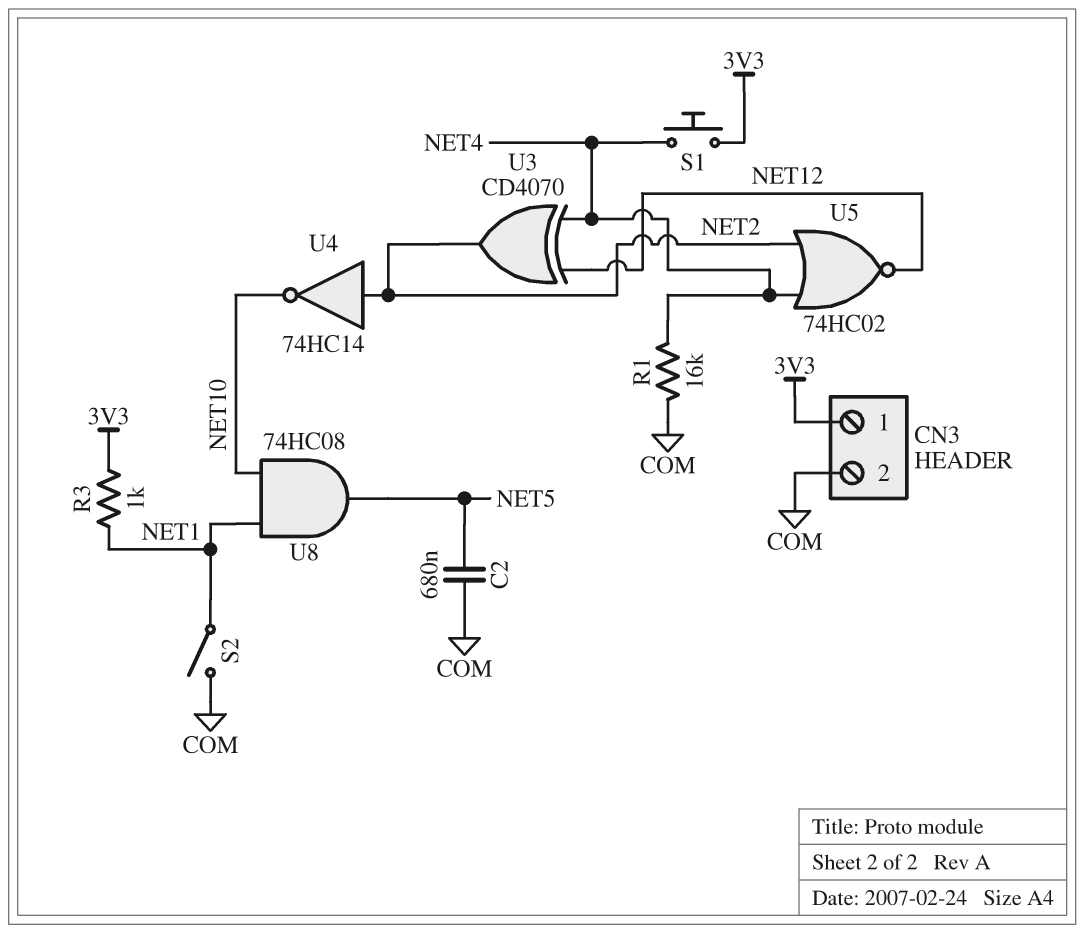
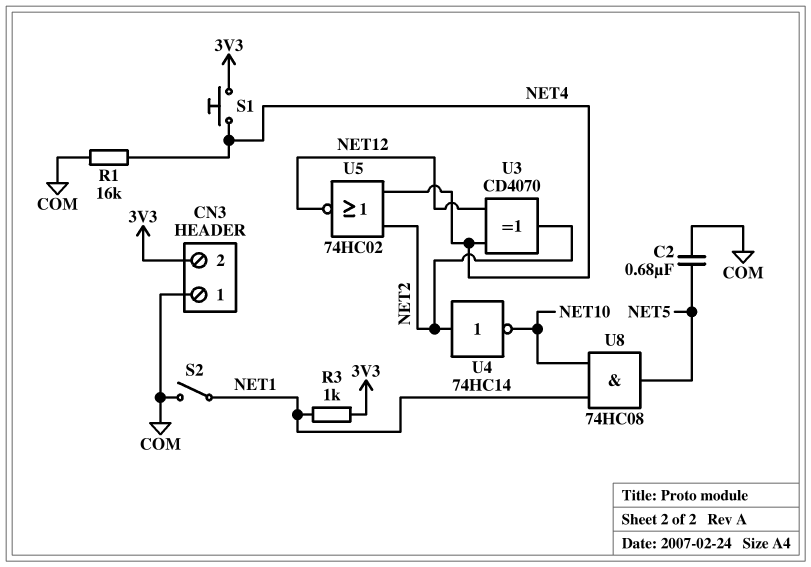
CN3 pin 1: 3V3 -> COM
CN3 pin 2: COM -> 3V3

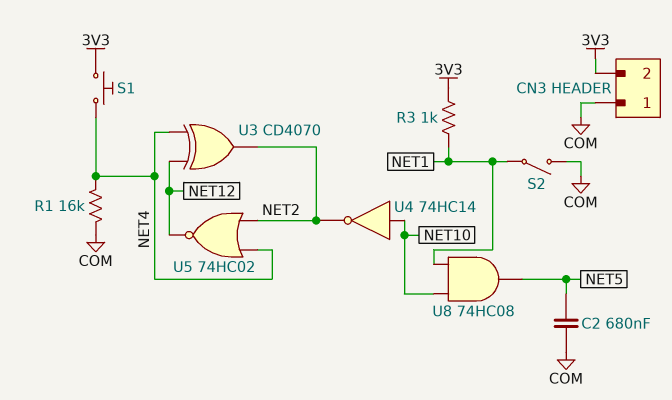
U4: NOT 74HC14 (in NET2, out NET10) -> NOT 74HC14 (in NET10, out NET2)

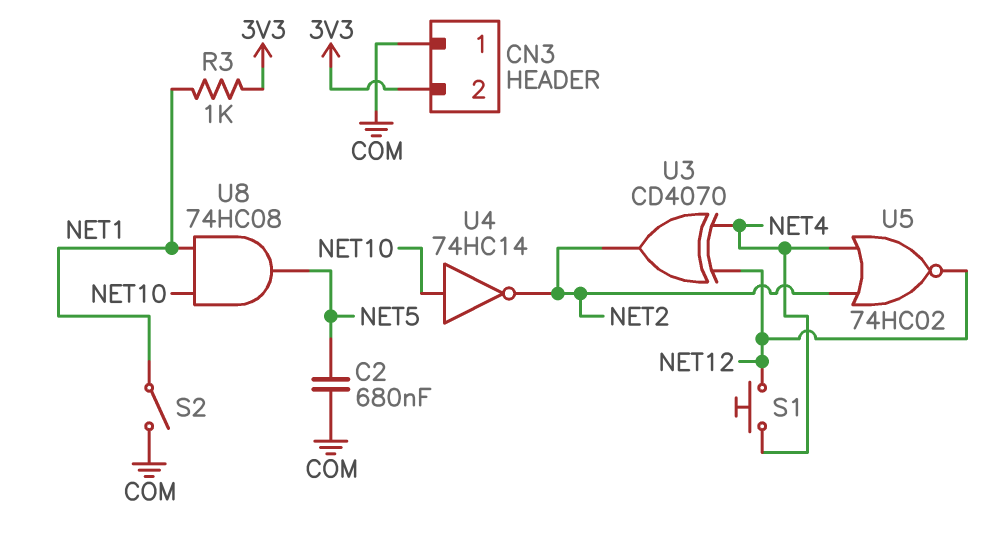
R1: 16k (COM, NET4) -> none
S1: button (3V3, NET4) -> button (NET4, NET12)

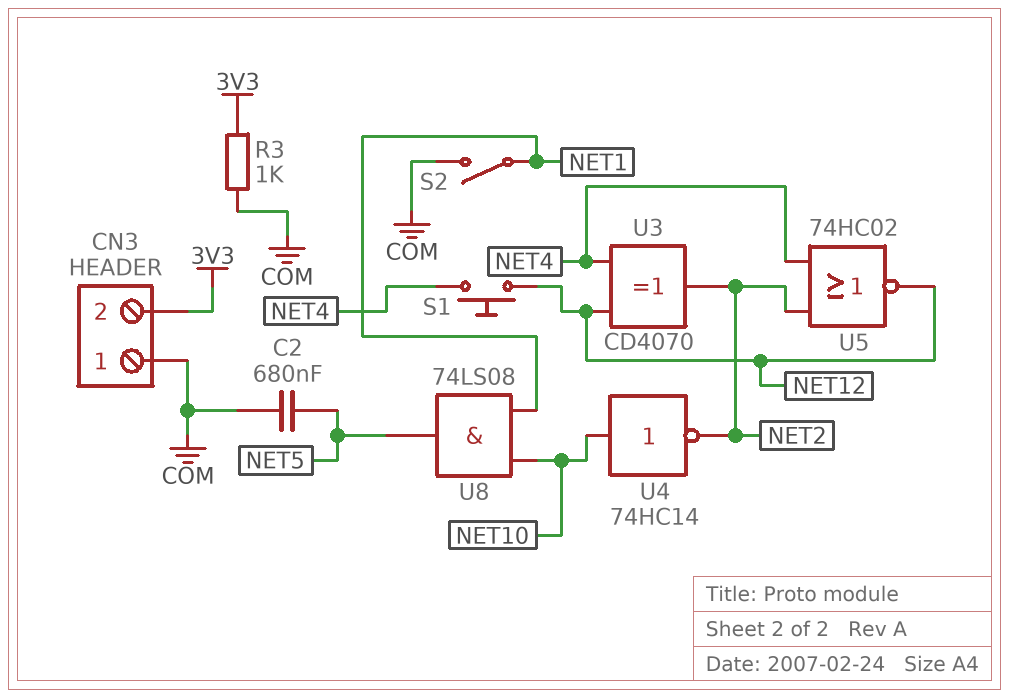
R3: 1k (3V3, NET1) -> 1k (3V3, COM)
U8: AND 74HC08 (in NET1, in NET10, out NET5) -> AND 74LS08 (in NET1, in NET10, out NET5)

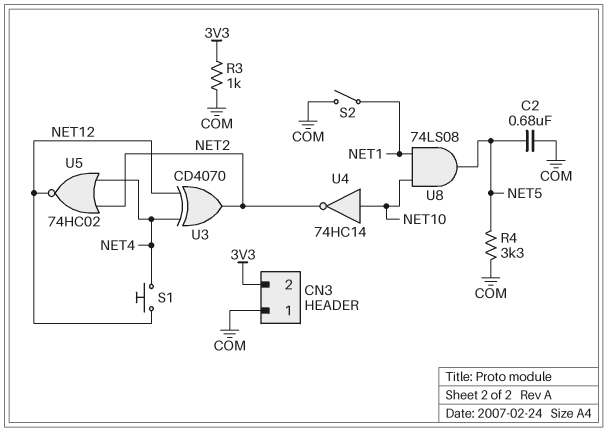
R4: none -> 3.3k (COM, NET5)

